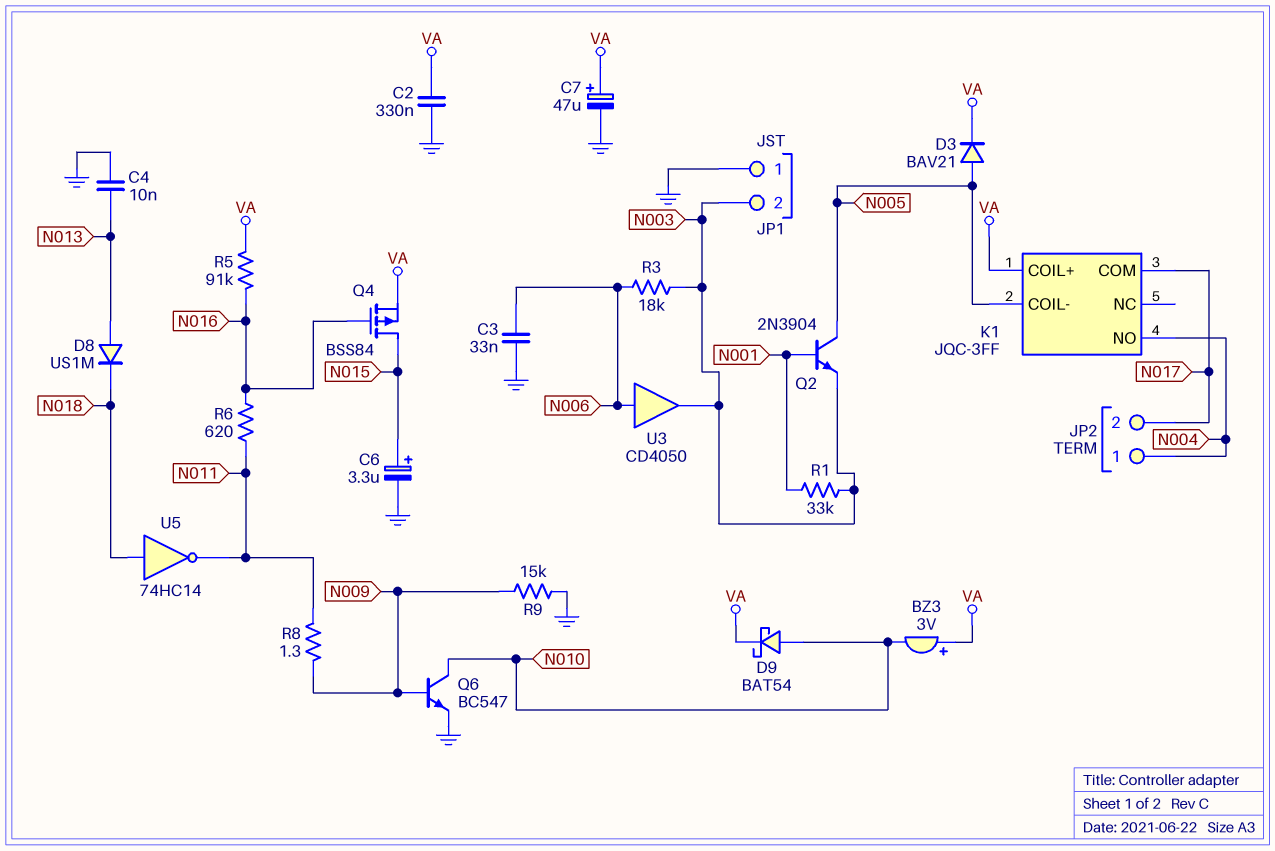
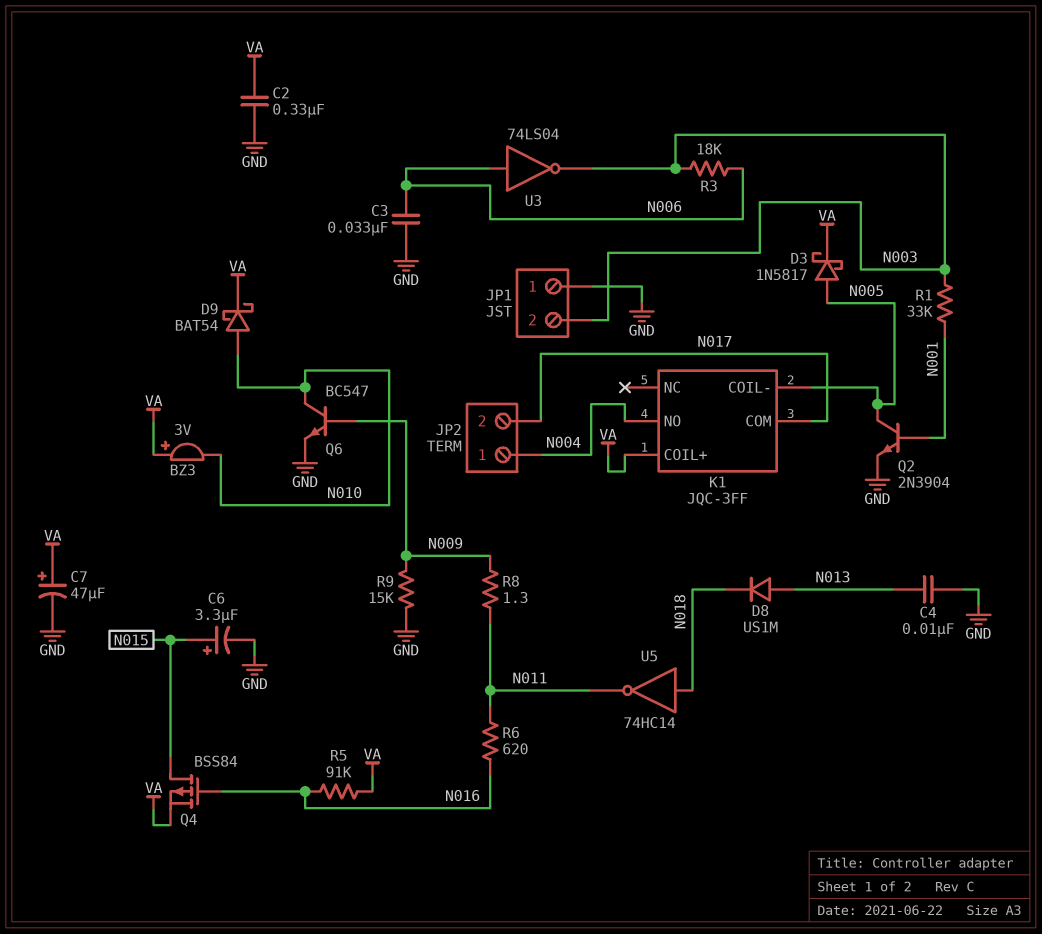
D3: diode BAV21 (A N005, K VA) -> schottky 1N5817 (A N005, K VA)
Q2: NPN 2N3904 (B N001, C N005, E N003) -> NPN 2N3904 (B N001, C N005, E GND)
U3: buffer CD4050 (in N006, out N003) -> NOT 74LS04 (in N006, out N003)

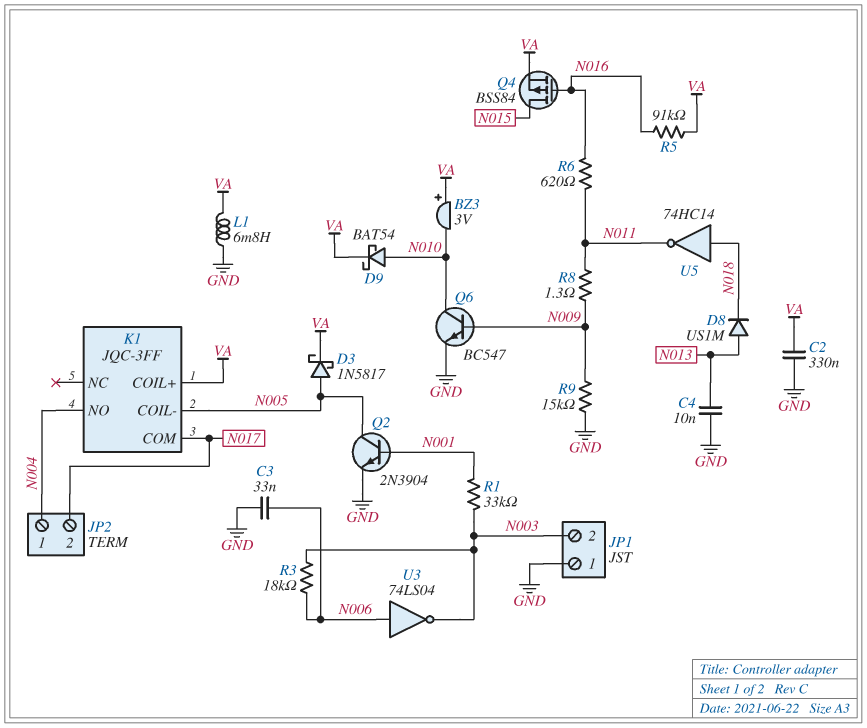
C6: 3.3uF (plus N015, minus GND) -> none
C7: 47uF (plus VA, minus GND) -> none
L1: none -> 6.8mH (GND, VA)

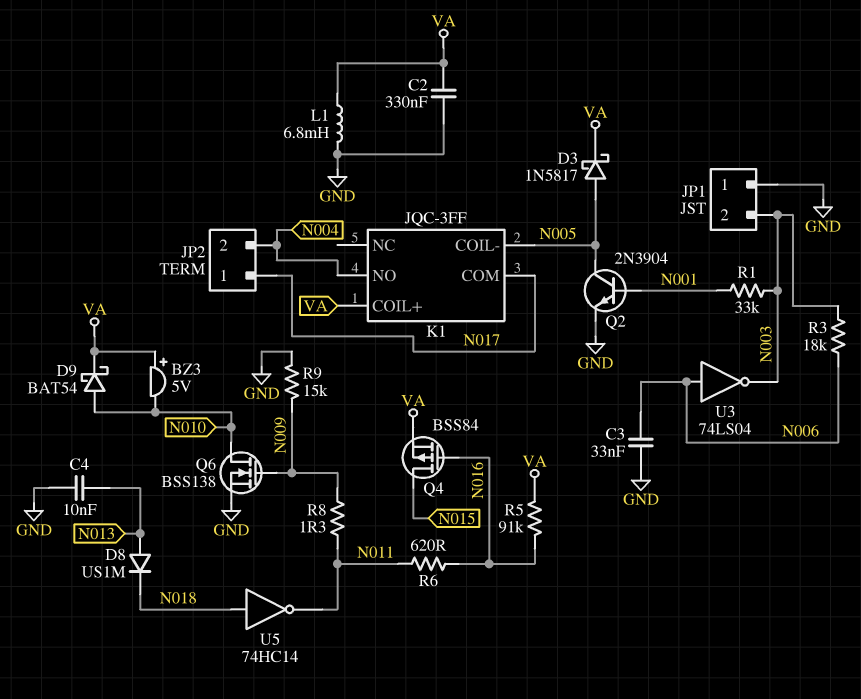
BZ3: buzzer 3V (plus VA, minus N010) -> buzzer 5V (plus VA, minus N010)
JP2 pin 1: N004 -> N017
JP2 pin 2: N017 -> N004
Q6: NPN BC547 (B N009, C N010, E GND) -> NMOS BSS138 (G N009, D N010, S GND)

